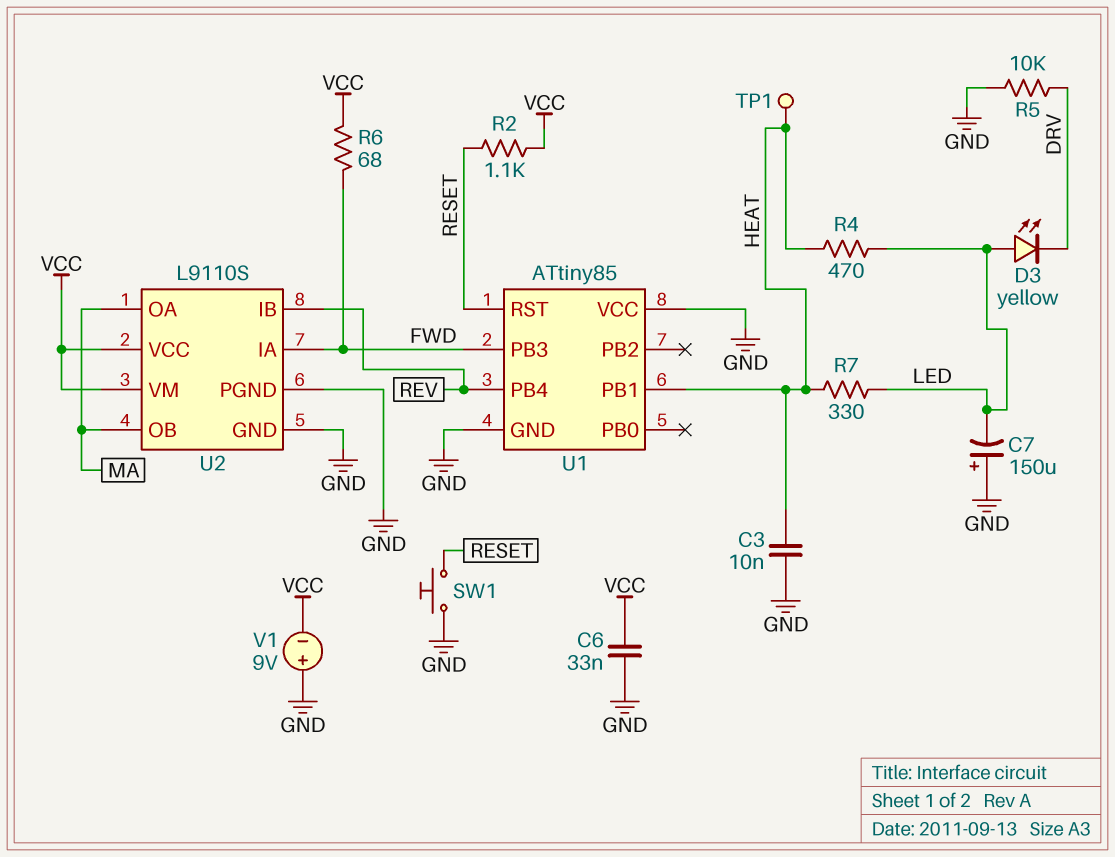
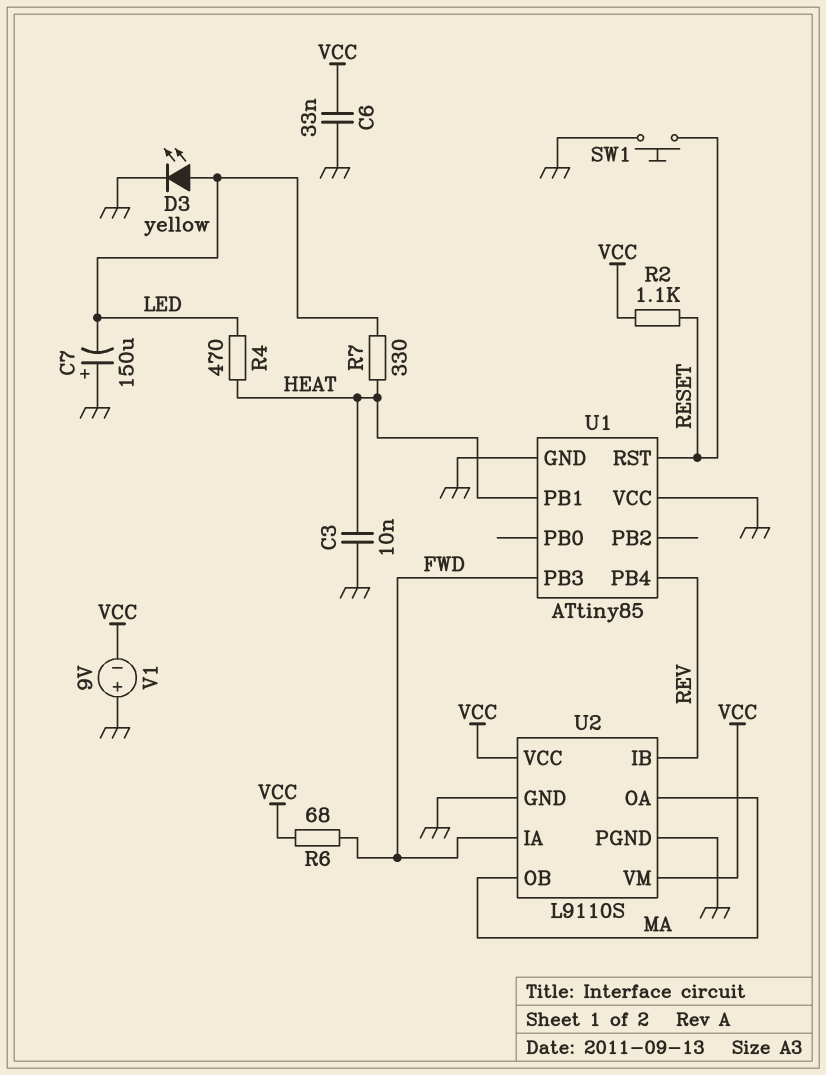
D3: LED yellow (A LED, K DRV) -> LED yellow (A LED, K GND)
R5: 10k (DRV, GND) -> none
TP1: test point (HEAT) -> none

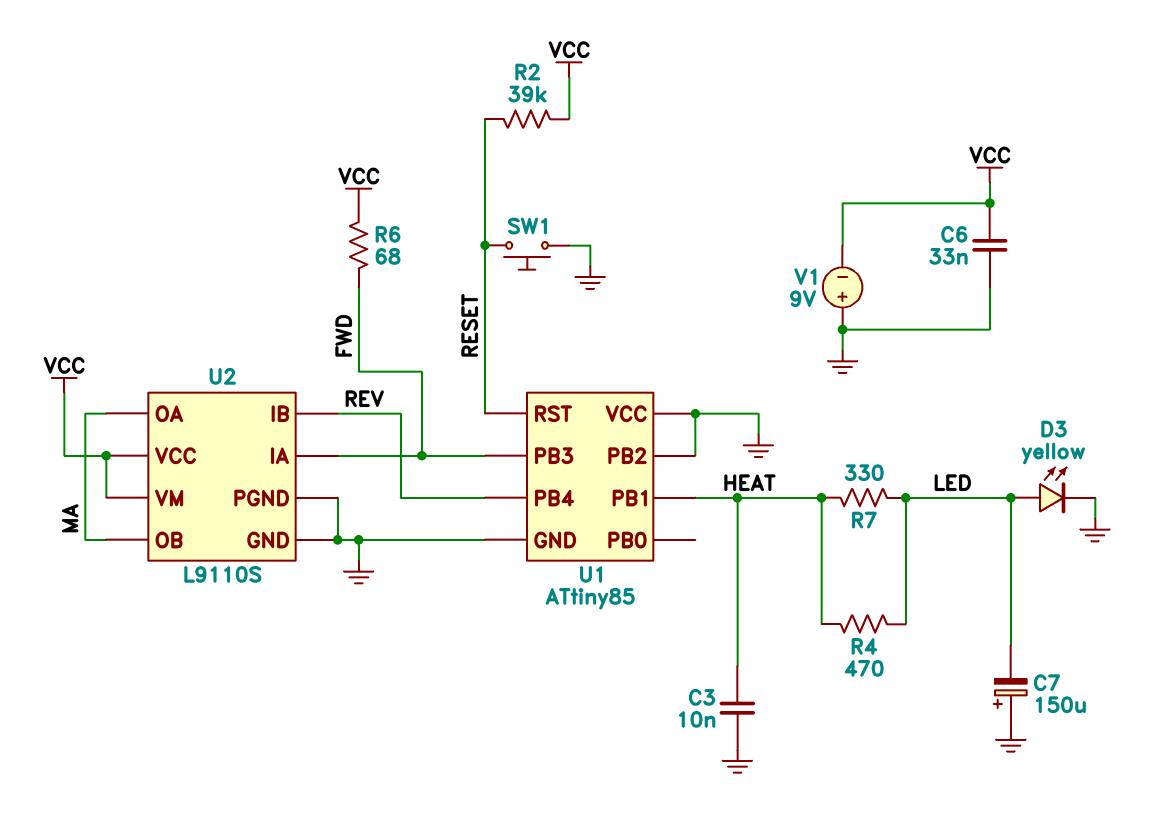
R2: 1.1k (RESET, VCC) -> 39k (RESET, VCC)
U1 pin PB2: none -> GND

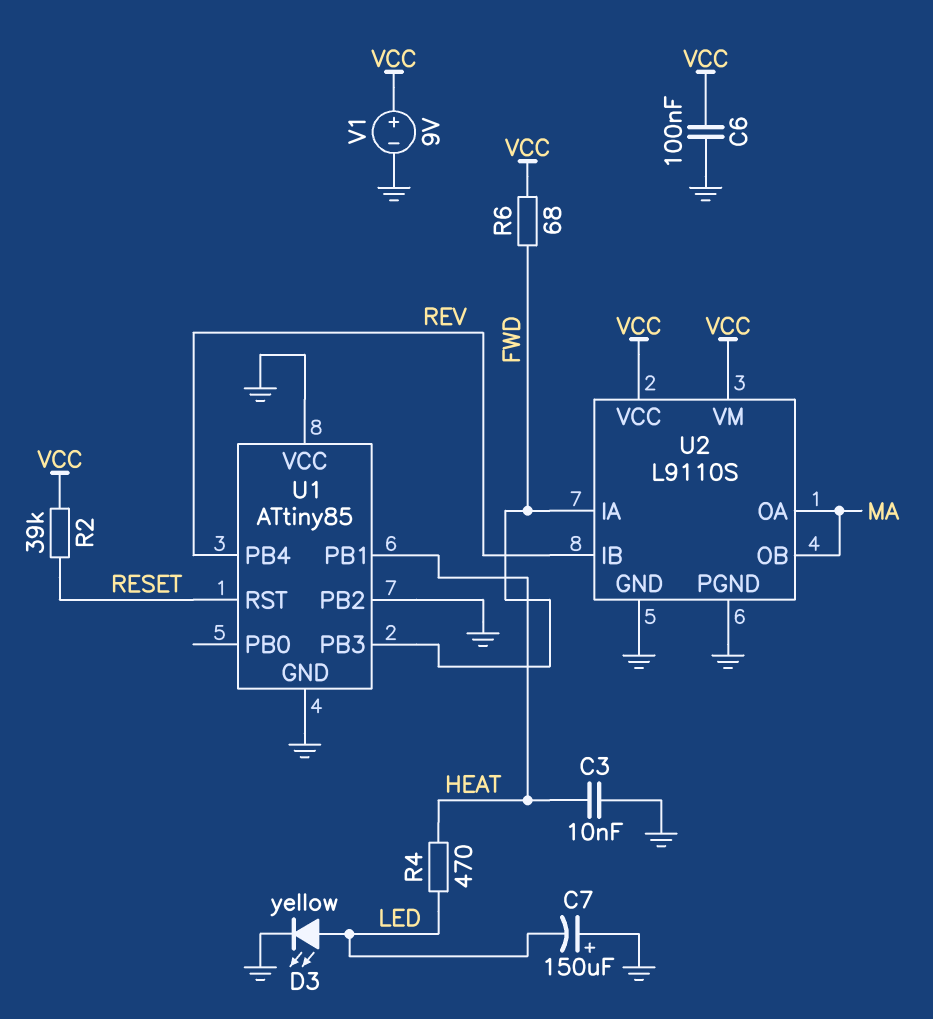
C6: 33nF (GND, VCC) -> 100nF (GND, VCC)
R7: 330 (HEAT, LED) -> none
SW1: button (GND, RESET) -> none
V1: 9V (plus GND, minus VCC) -> 9V (plus VCC, minus GND)

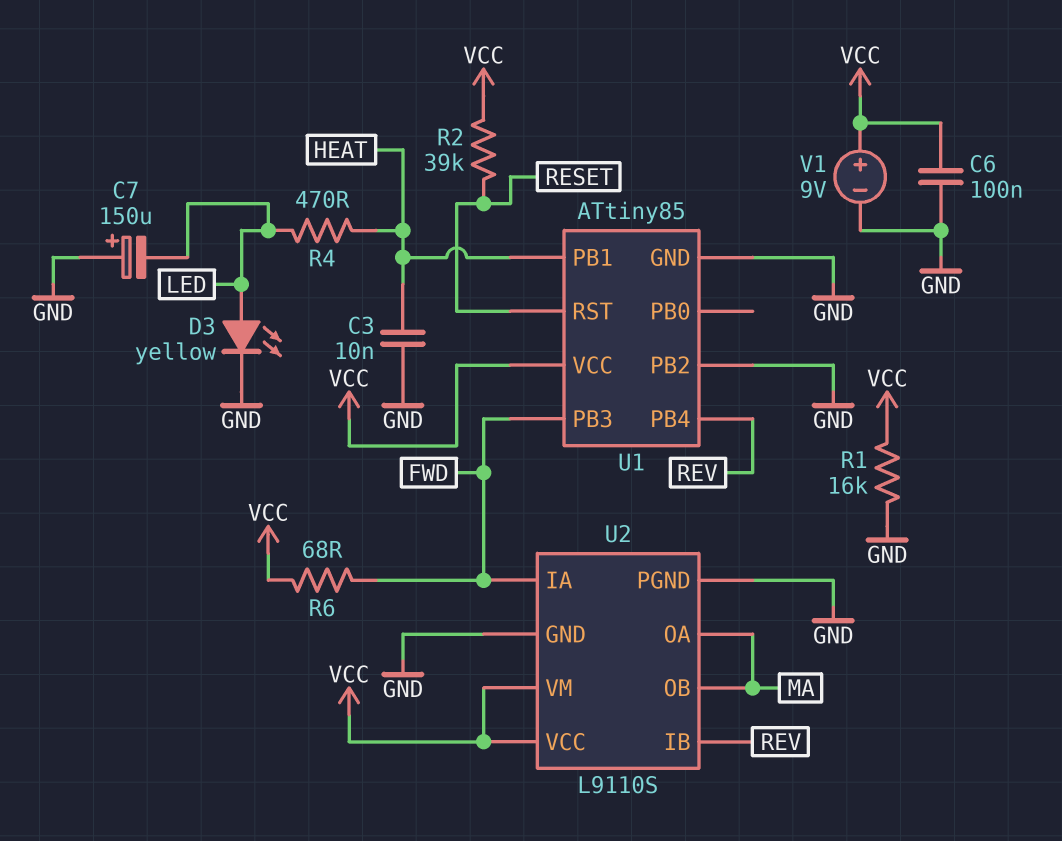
R1: none -> 16k (GND, VCC)
U1 pin VCC: GND -> VCC

